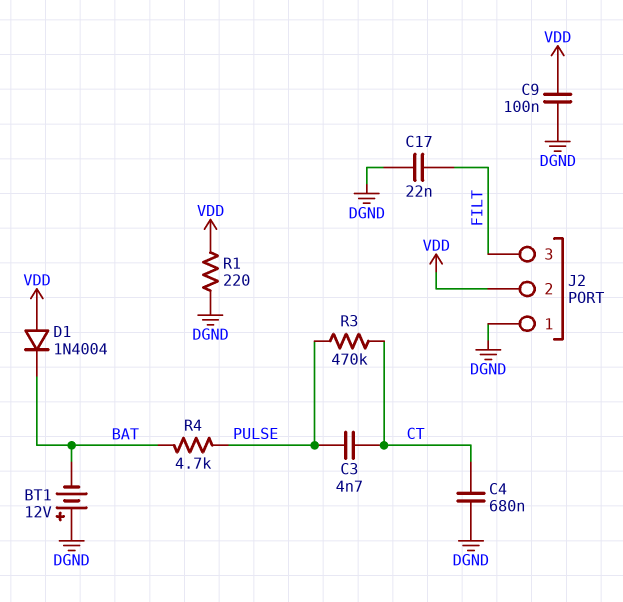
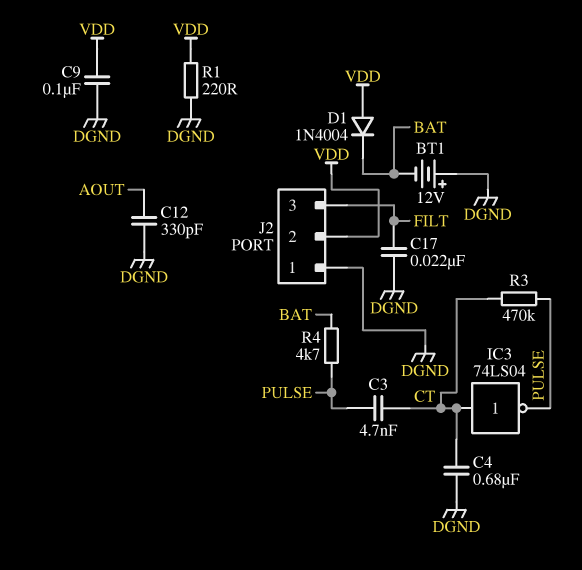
C12: none -> 330pF (AOUT, DGND)
IC3: none -> NOT 74LS04 (in CT, out PULSE)

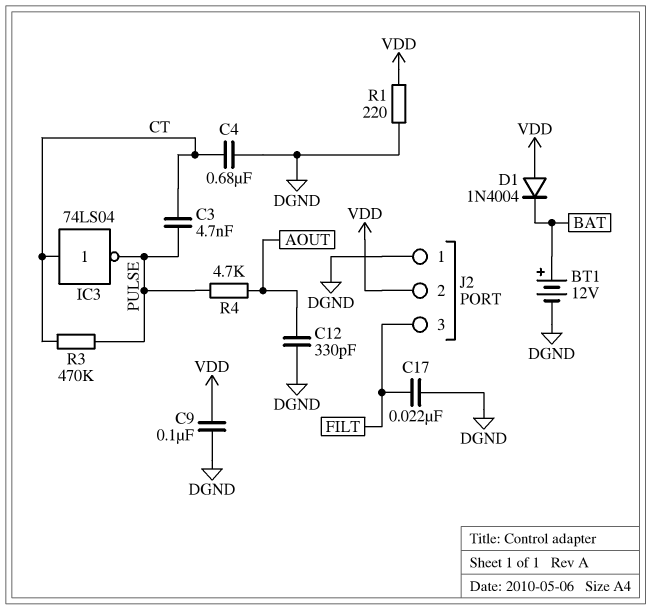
BT1: 12V (plus DGND, minus BAT) -> 12V (plus BAT, minus DGND)
R4: 4.7k (BAT, PULSE) -> 4.7k (AOUT, PULSE)

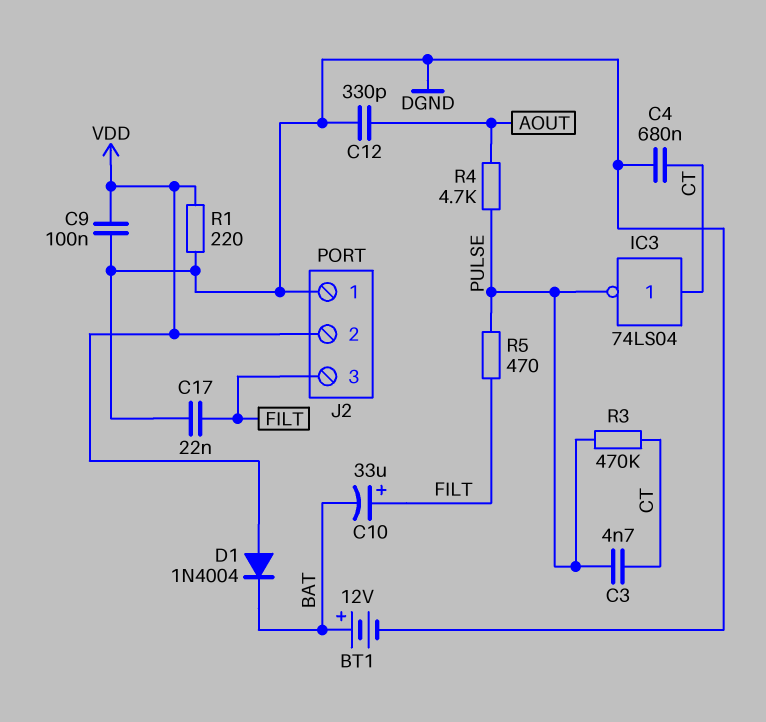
C10: none -> 33uF (plus FILT, minus BAT)
R5: none -> 470 (FILT, PULSE)

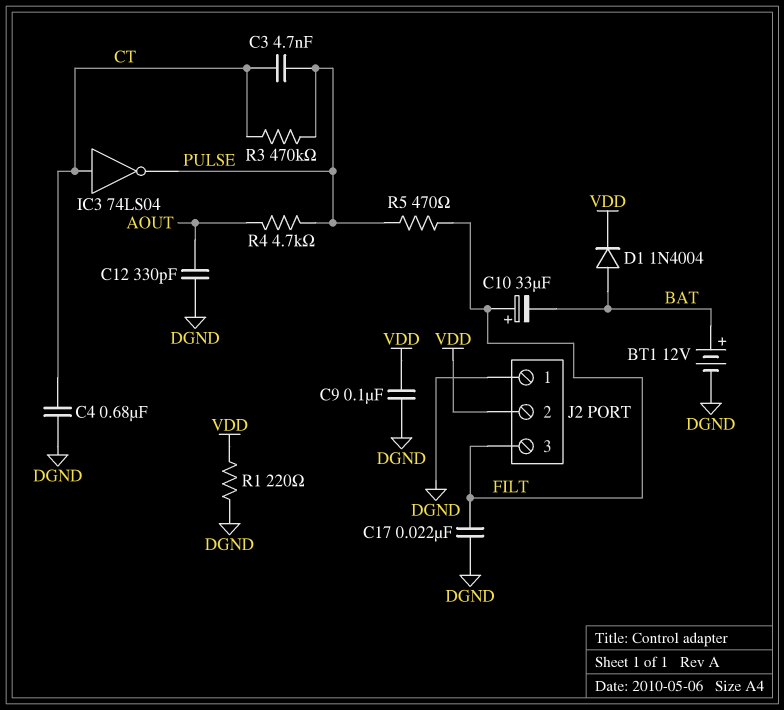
D1: diode 1N4004 (A VDD, K BAT) -> diode 1N4004 (A BAT, K VDD)

